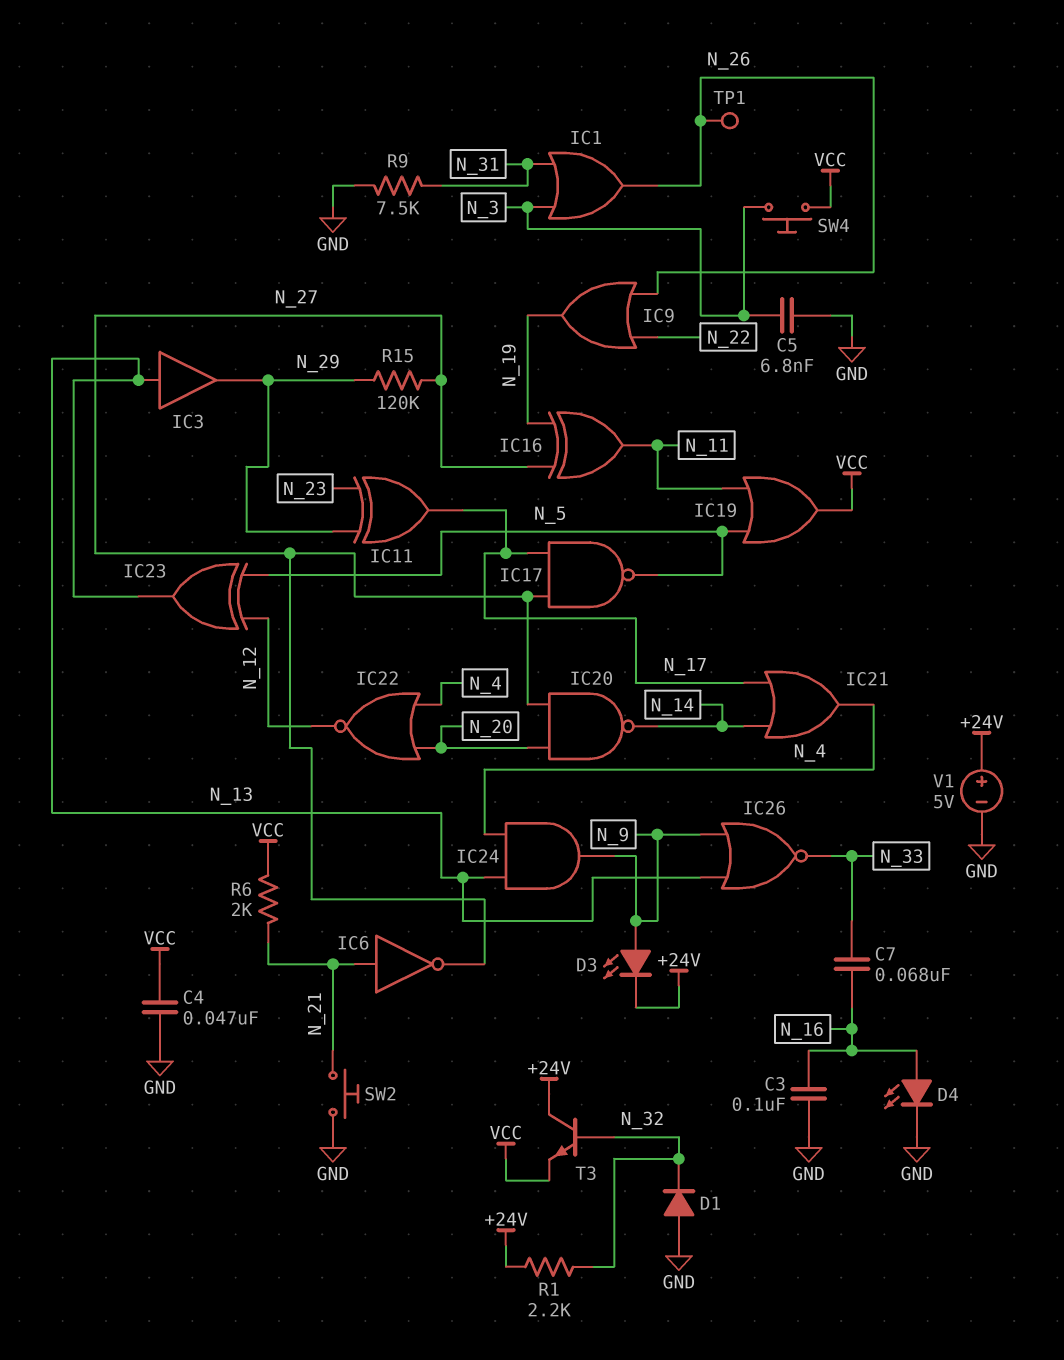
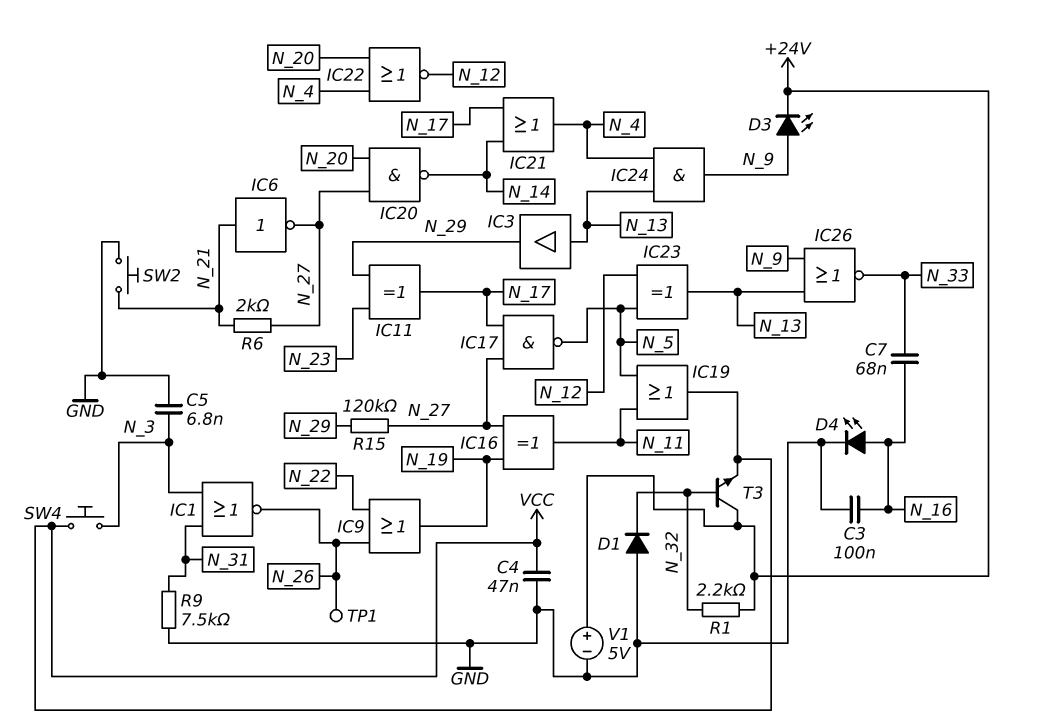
IC1: OR (in N_3, in N_31, out N_26) -> NOR (in N_3, in N_31, out N_26)
R6: 2k (N_21, VCC) -> 2k (N_21, N_27)

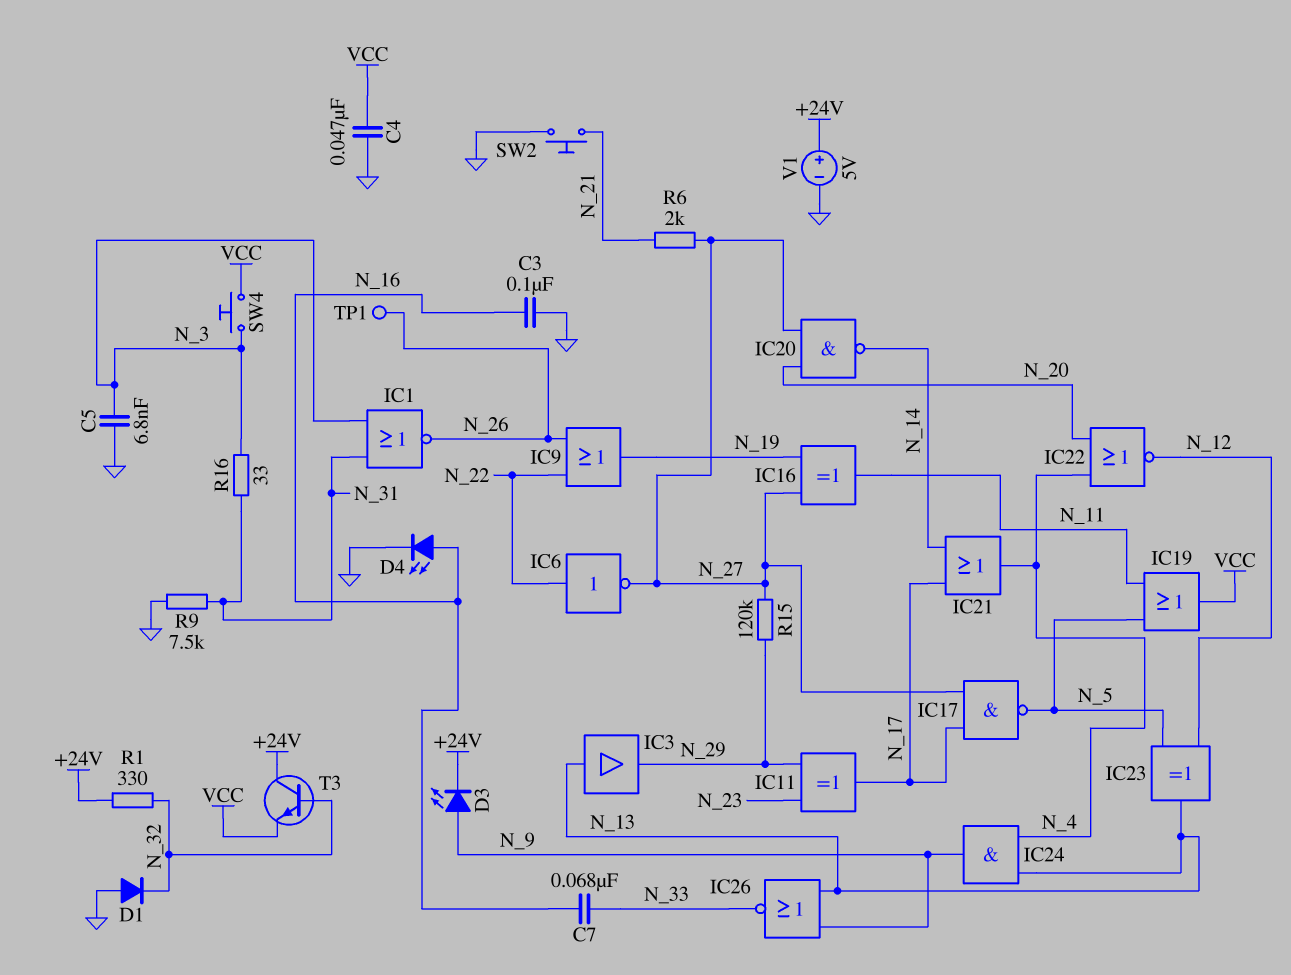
IC6: NOT (in N_21, out N_27) -> NOT (in N_22, out N_27)
R1: 2.2k (+24V, N_32) -> 330 (+24V, N_32)
R16: none -> 33 (N_3, N_31)

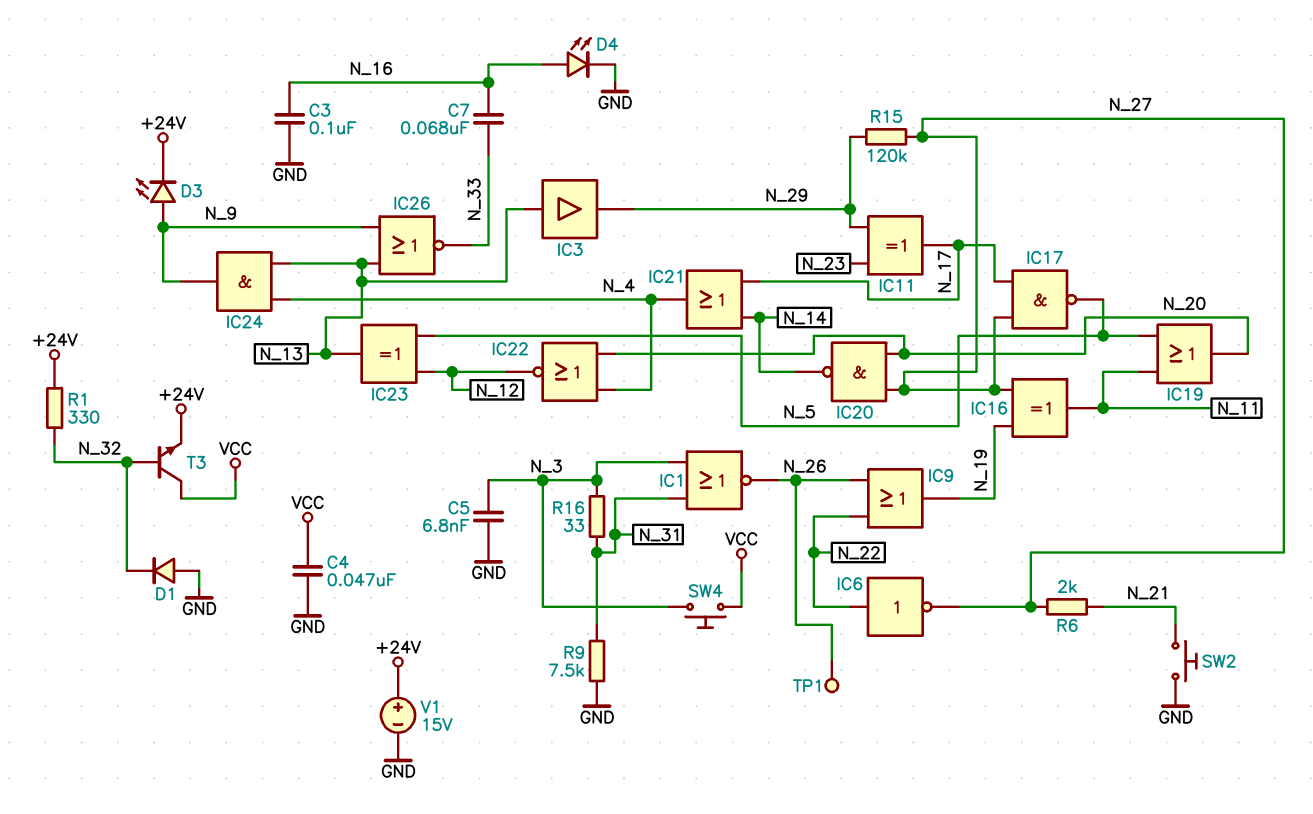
IC19: OR (in N_5, in N_11, out VCC) -> OR (in N_5, in N_11, out N_20)
T3: NPN (B N_32, C +24V, E VCC) -> NPN (B N_32, C VCC, E +24V)
V1: 5V (plus +24V, minus GND) -> 15V (plus +24V, minus GND)

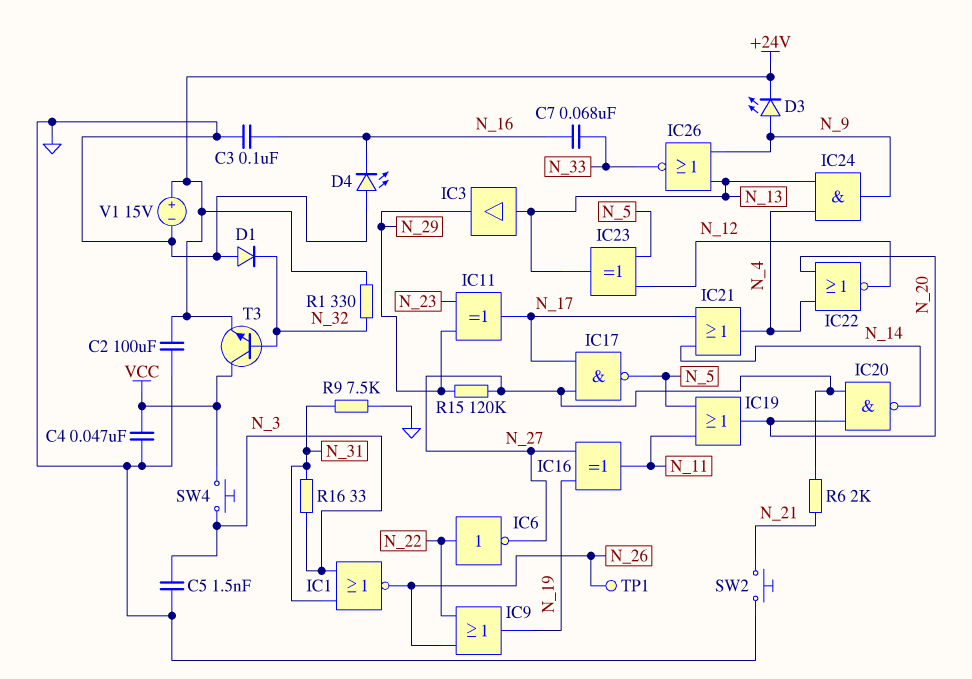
C2: none -> 100uF (+24V, GND)
C5: 6.8nF (GND, N_3) -> 1.5nF (GND, N_3)
D4: LED (A N_16, K GND) -> LED (A GND, K N_16)

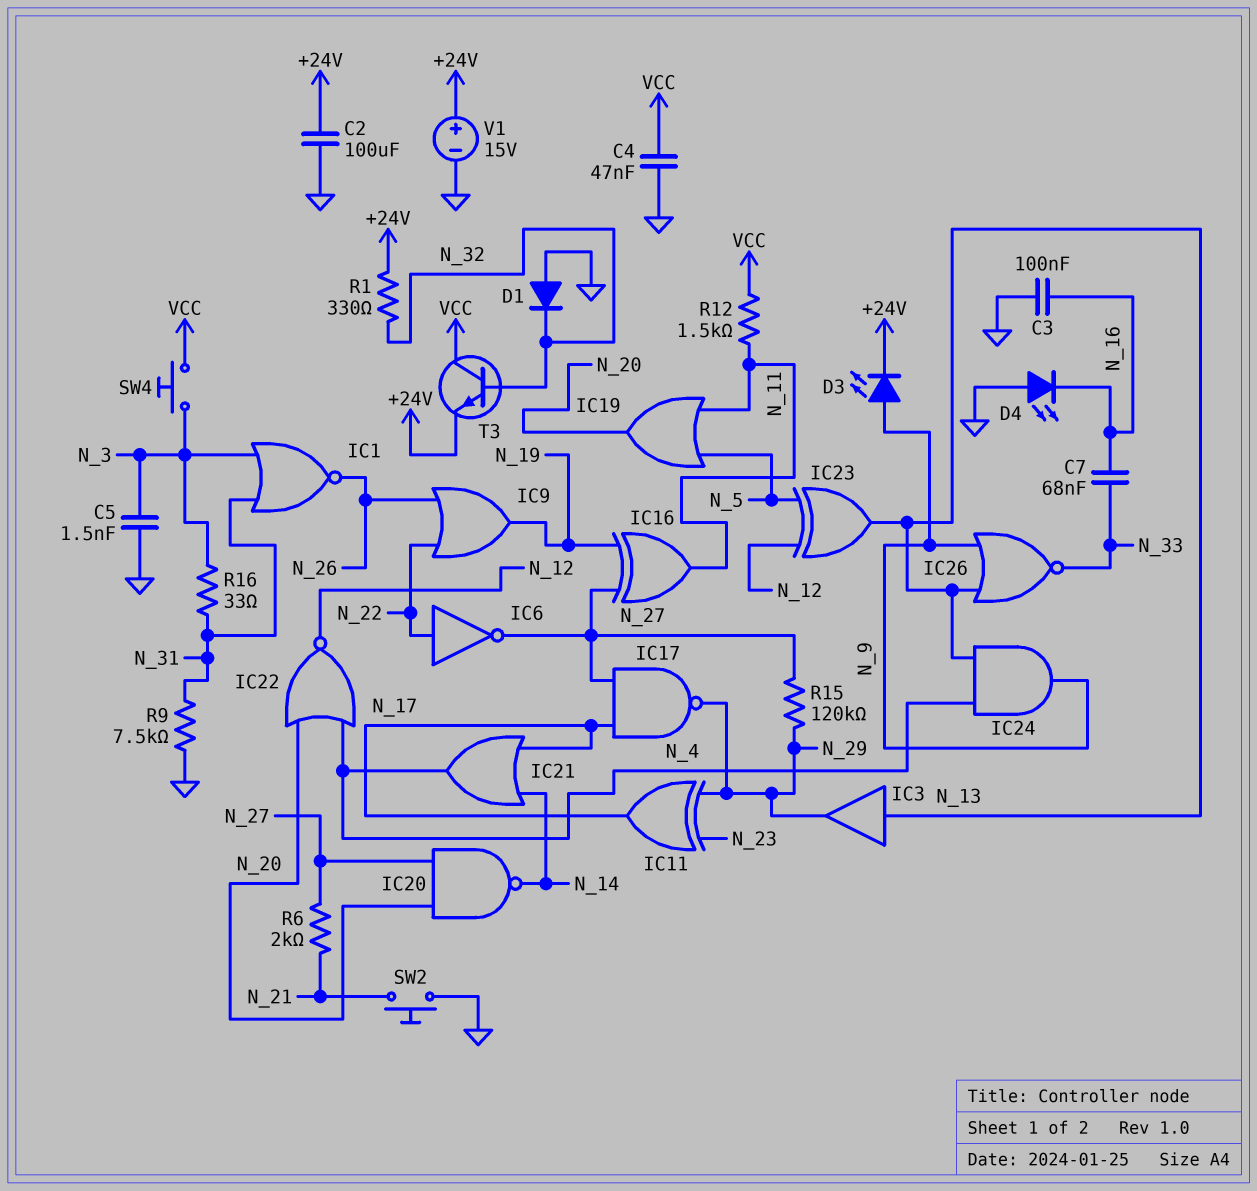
IC17: NAND (in N_17, in N_27, out N_5) -> NAND (in N_17, in N_27, out N_29)
R12: none -> 1.5k (N_11, VCC)
TP1: test point (N_26) -> none

